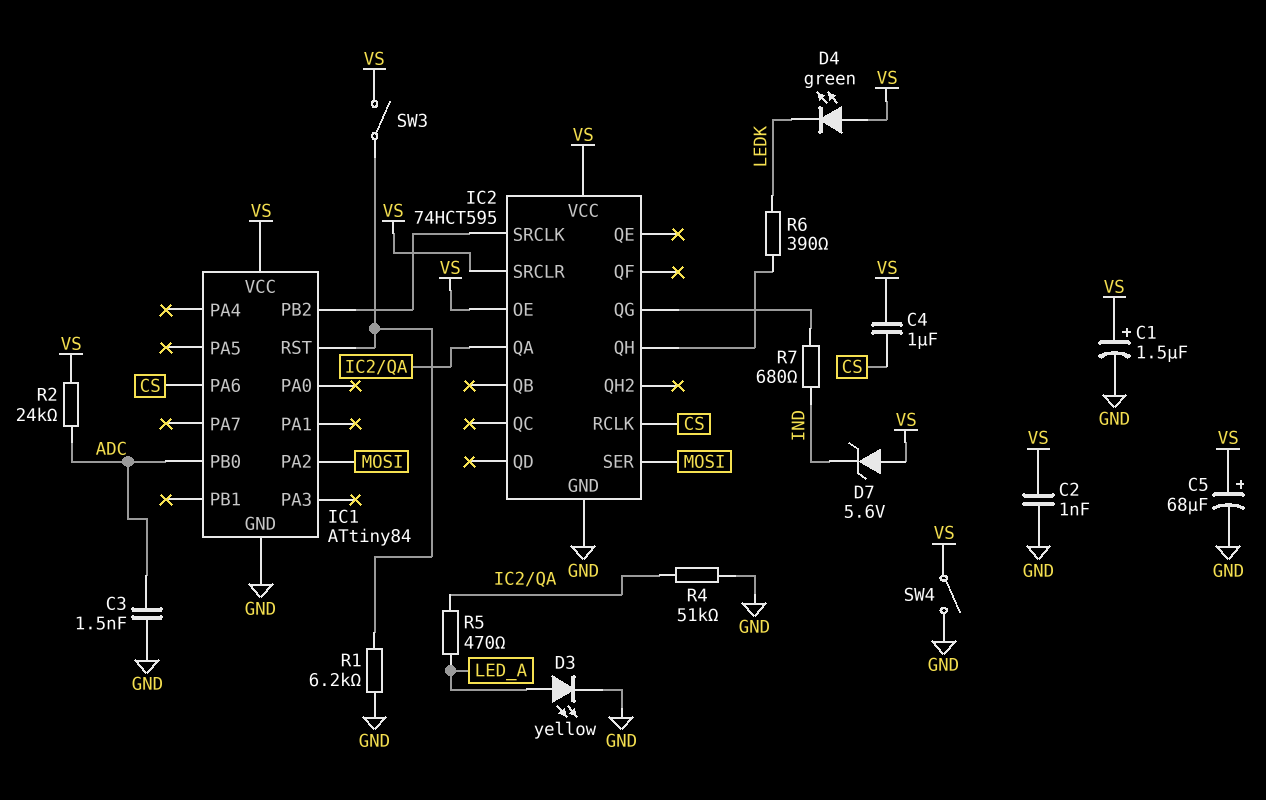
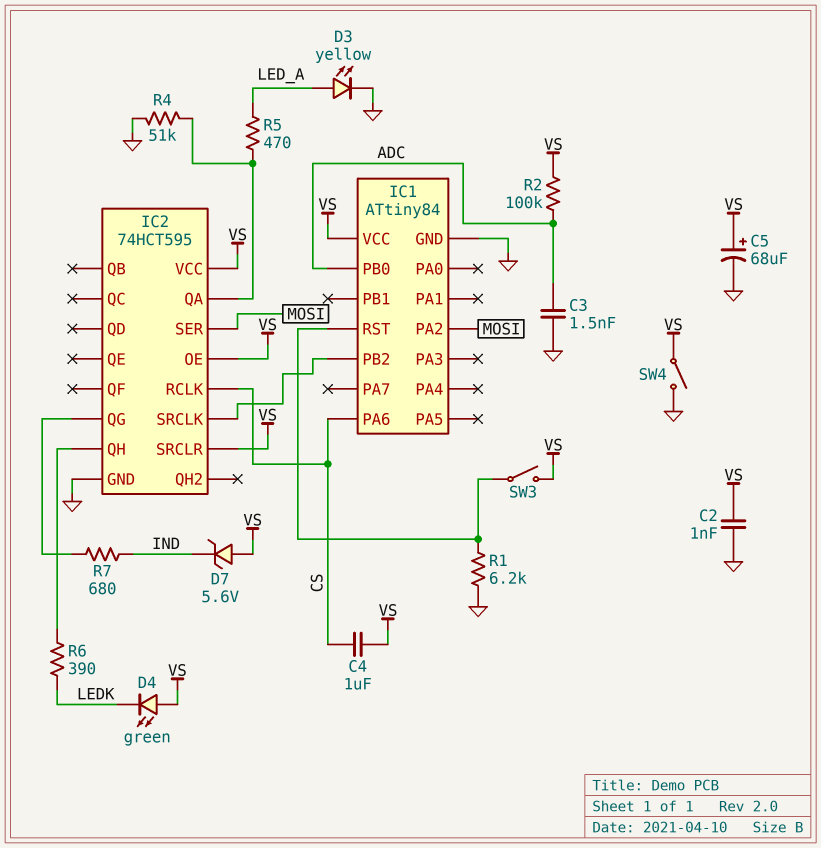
C1: 1.5uF (plus VS, minus GND) -> none
R2: 24k (ADC, VS) -> 100k (ADC, VS)

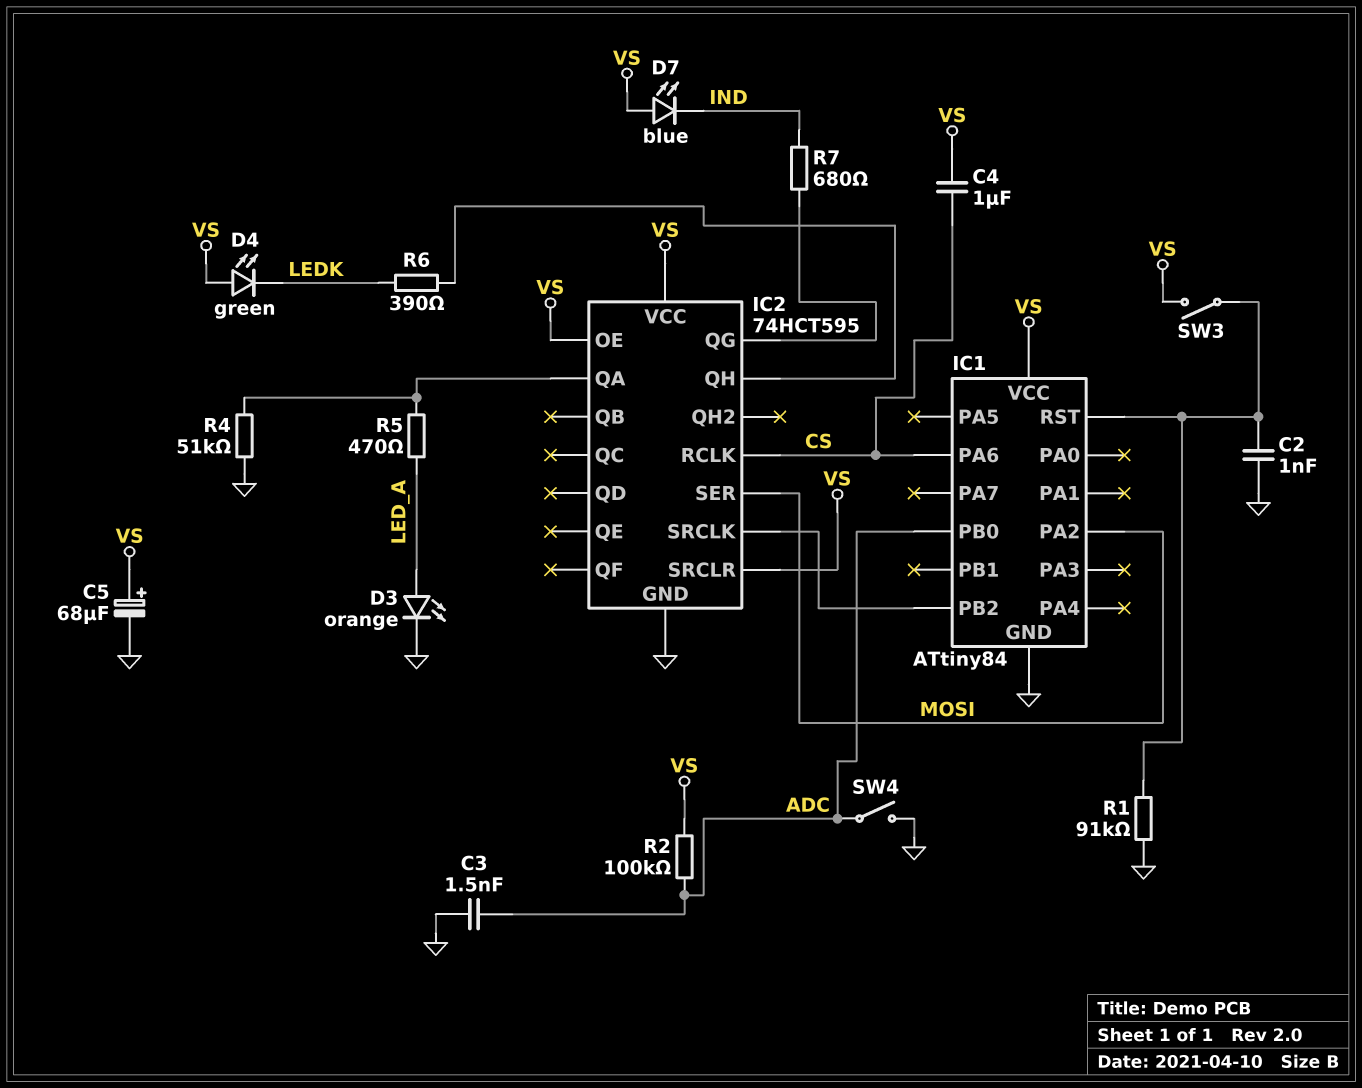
C2: 1nF (GND, VS) -> 1nF (GND, IC1/RST)
D3: LED yellow (A LED_A, K GND) -> LED orange (A LED_A, K GND)
D7: zener 5.6V (A VS, K IND) -> LED blue (A VS, K IND)
R1: 6.2k (GND, IC1/RST) -> 91k (GND, IC1/RST)
SW4: switch (GND, VS) -> switch (ADC, GND)

